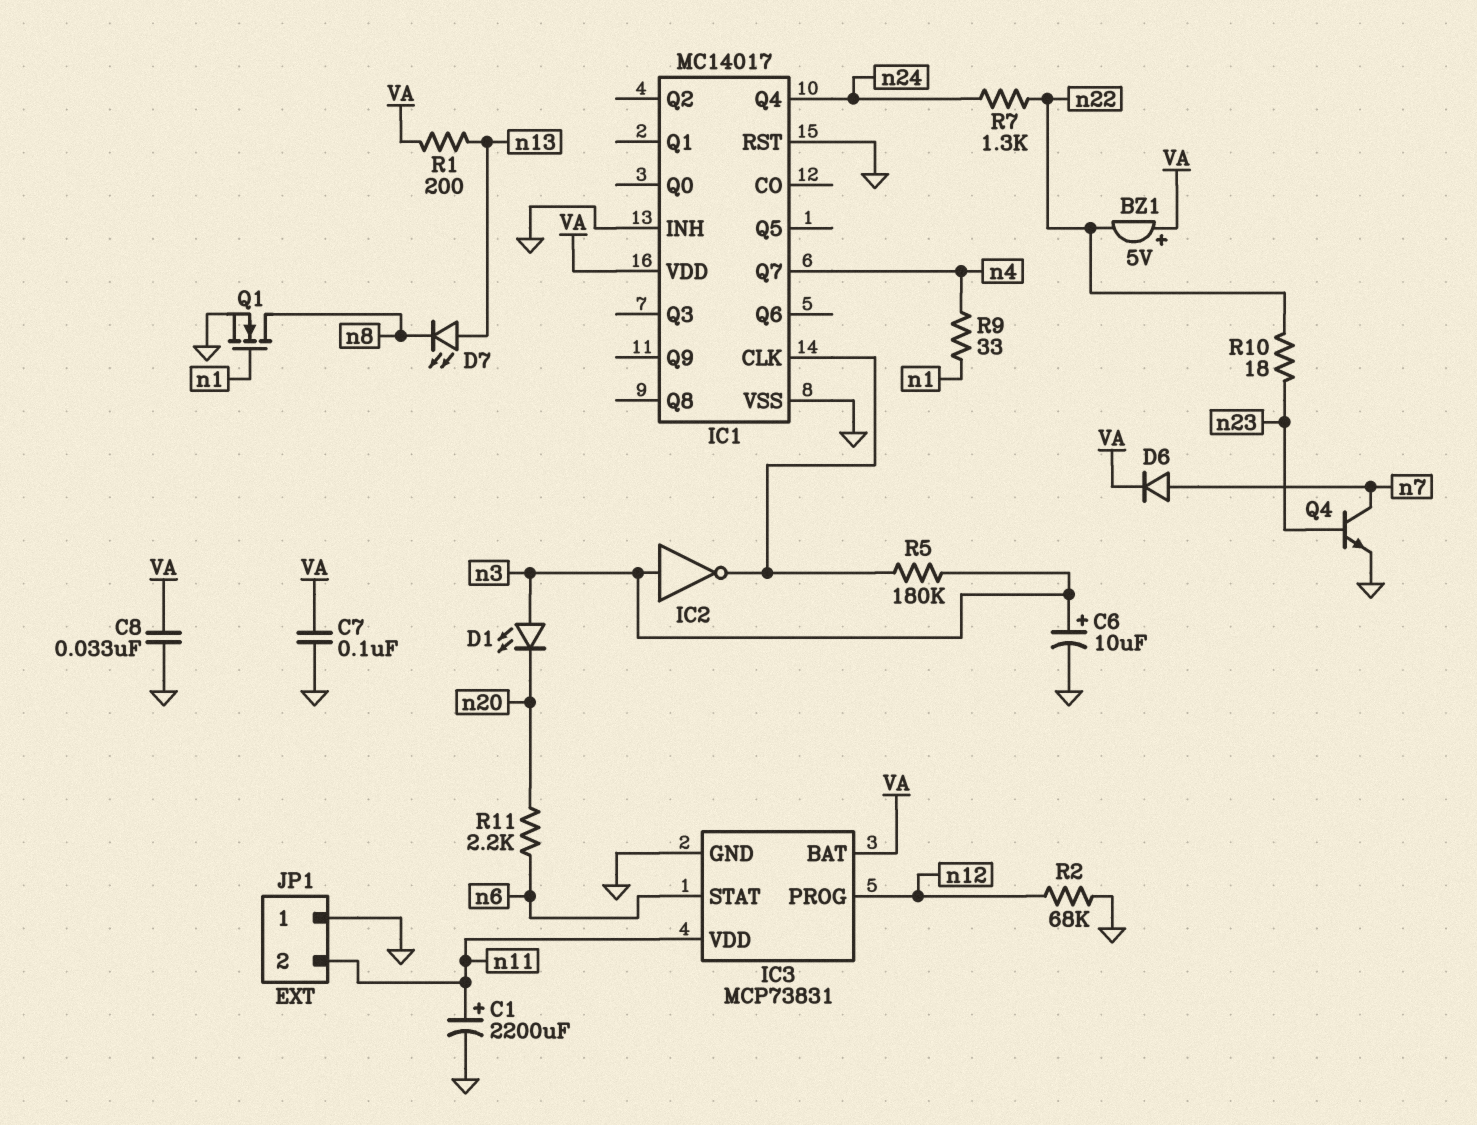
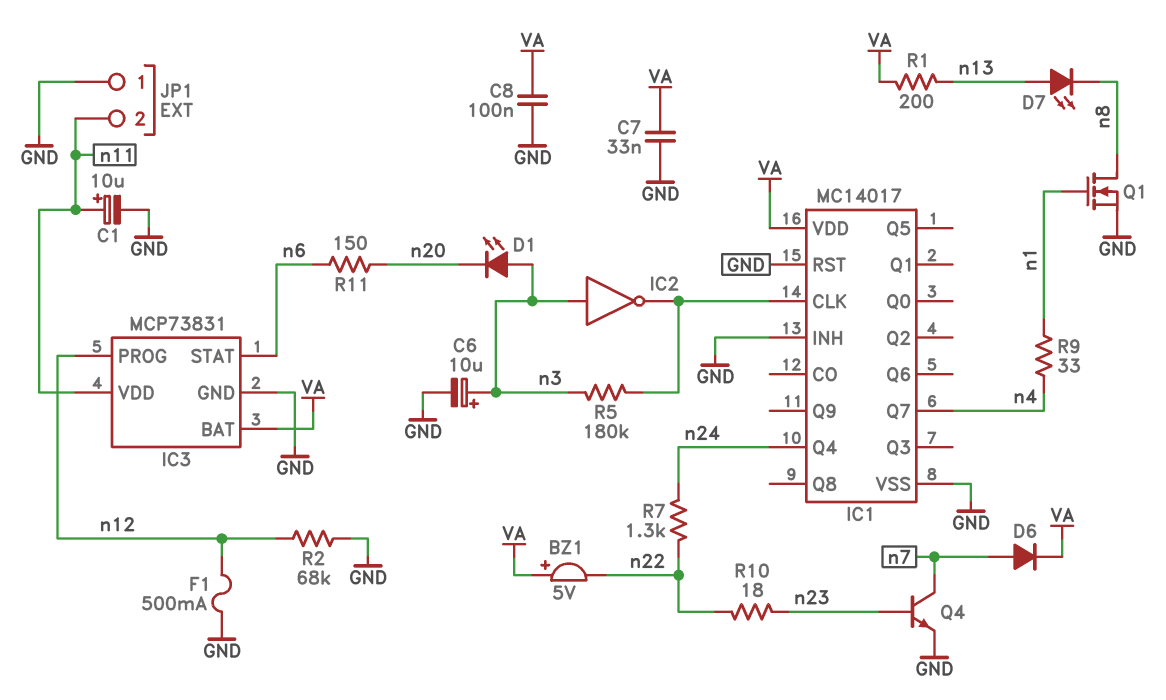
C1: 2200uF (plus n11, minus GND) -> 10uF (plus n11, minus GND)
C7: 100nF (GND, VA) -> 33nF (GND, VA)
C8: 33nF (GND, VA) -> 100nF (GND, VA)
F1: none -> 500mA (GND, n12)
R11: 2.2k (n6, n20) -> 150 (n6, n20)

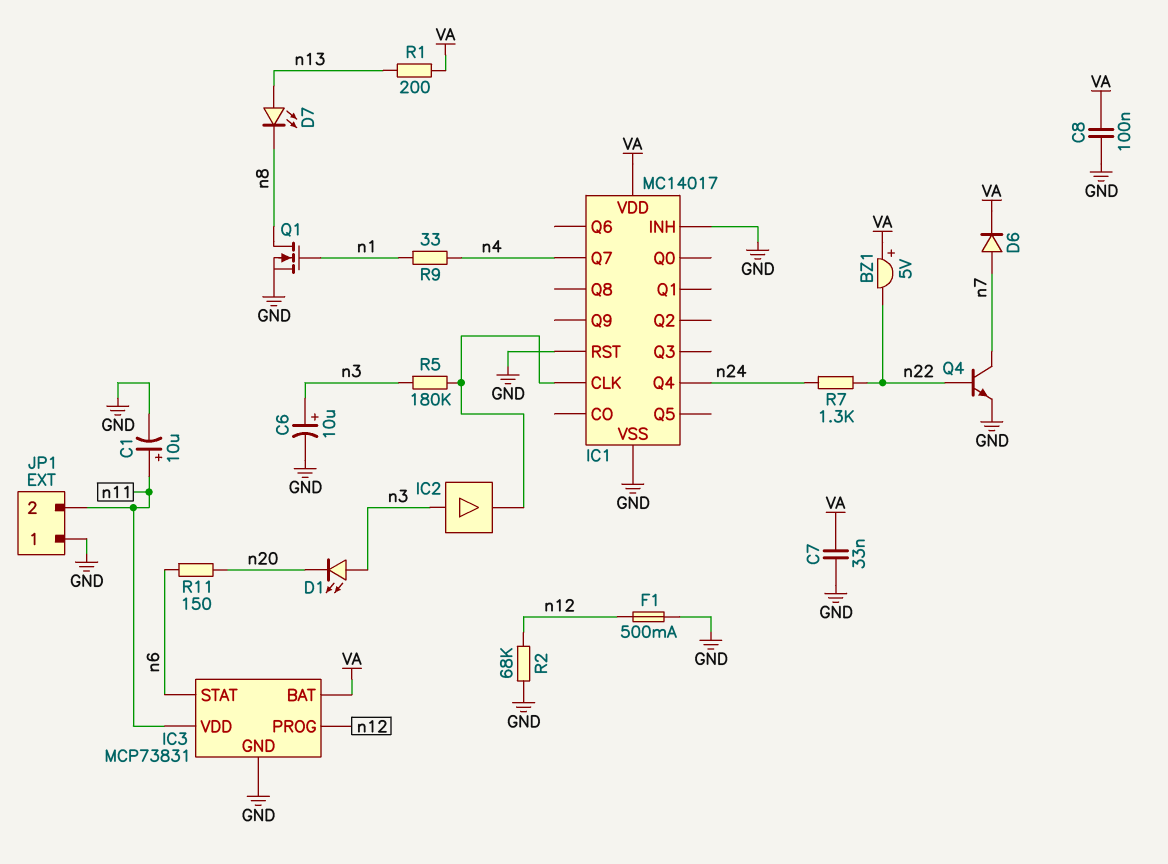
IC2: NOT (in n3, out IC1/CLK) -> buffer (in n3, out IC1/CLK)
Q4: NPN (B n23, C n7, E GND) -> NPN (B n22, C n7, E GND)
R10: 18 (n22, n23) -> none

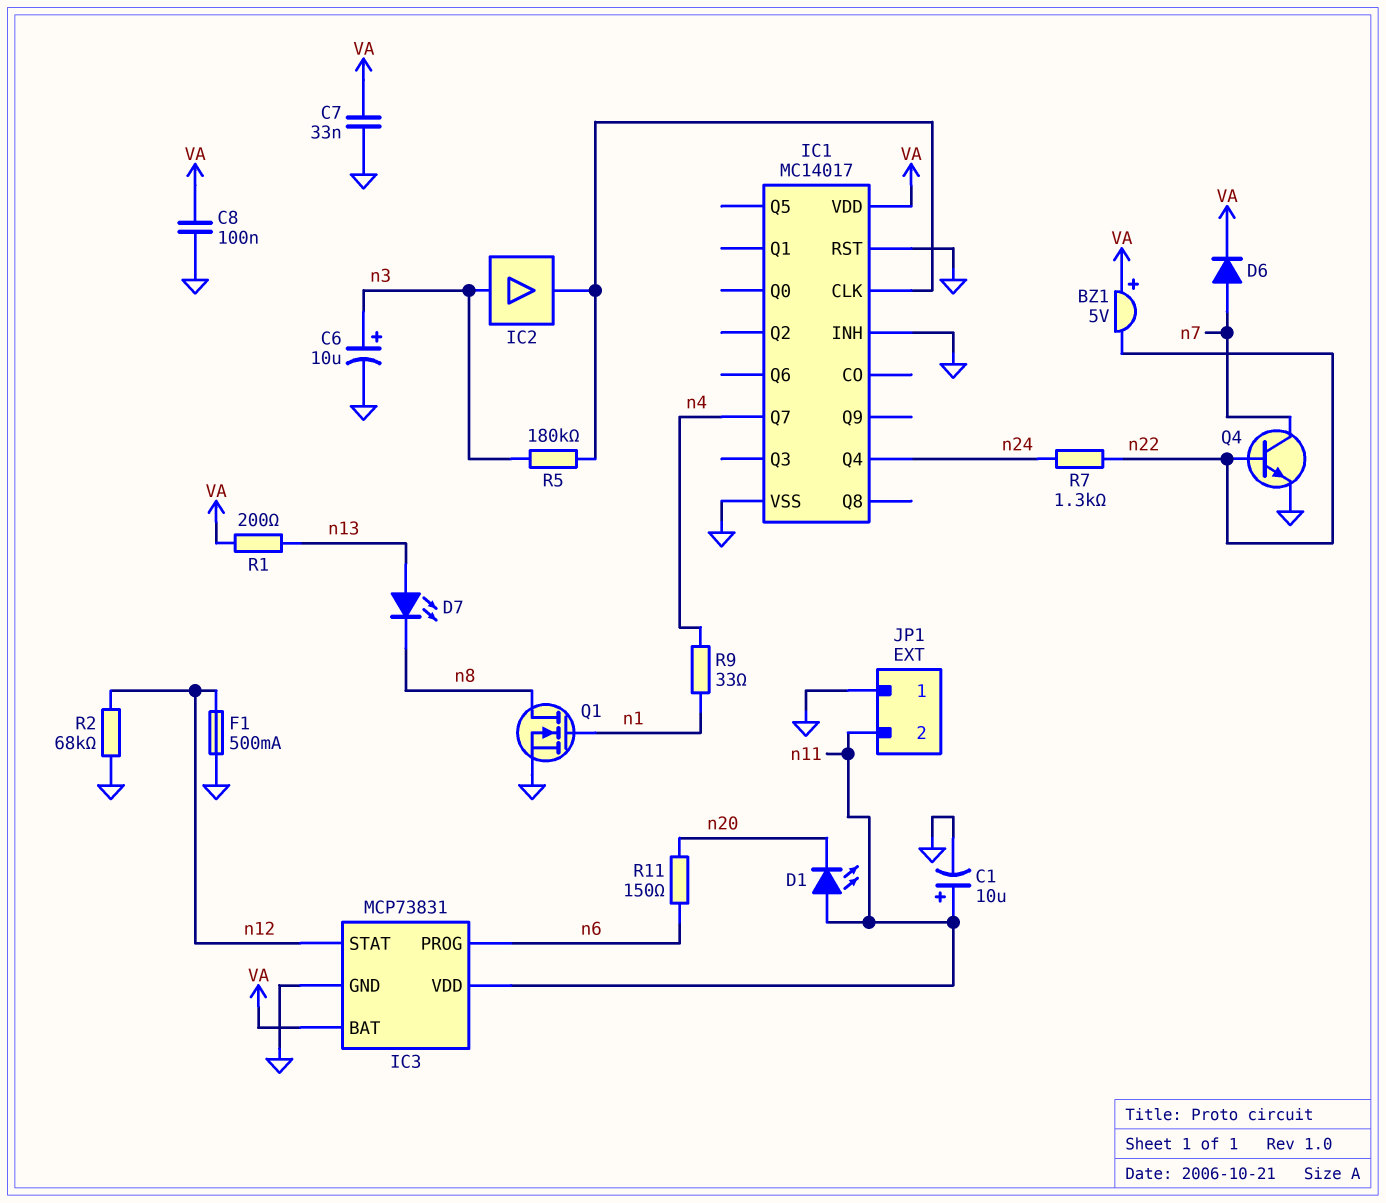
D1: LED (A n3, K n20) -> LED (A n11, K n20)
IC3 pin PROG: n12 -> n6
IC3 pin STAT: n6 -> n12

